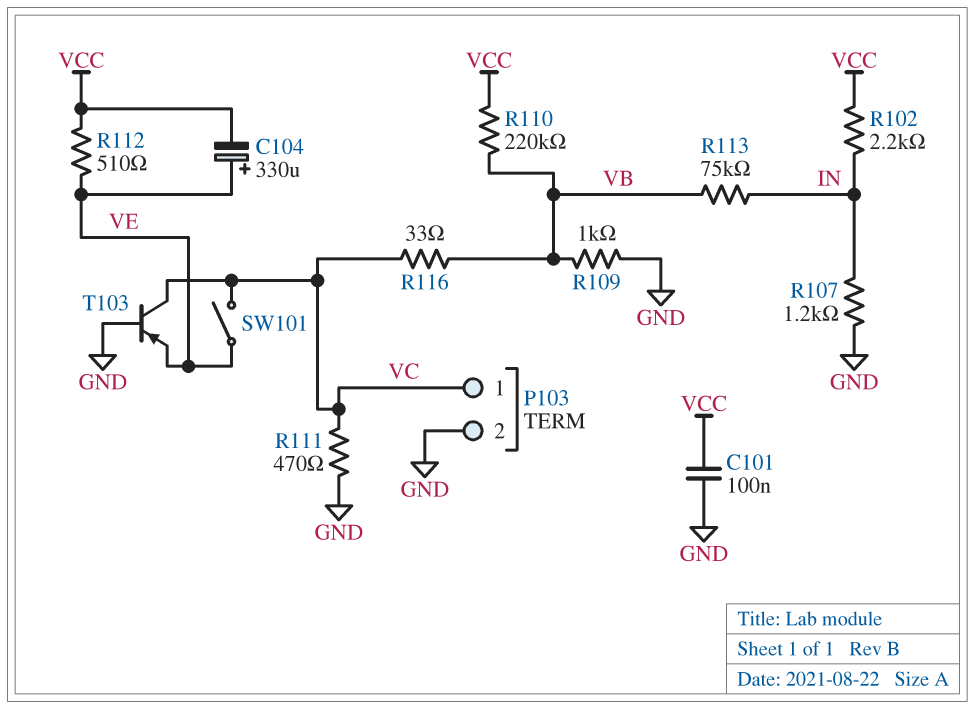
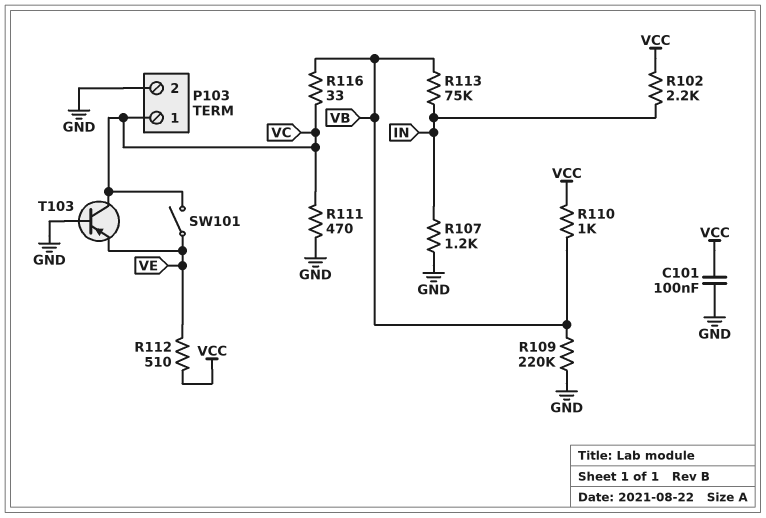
C104: 330uF (plus VE, minus VCC) -> none
R109: 1k (GND, VB) -> 220k (GND, VB)
R110: 220k (VB, VCC) -> 1k (VB, VCC)

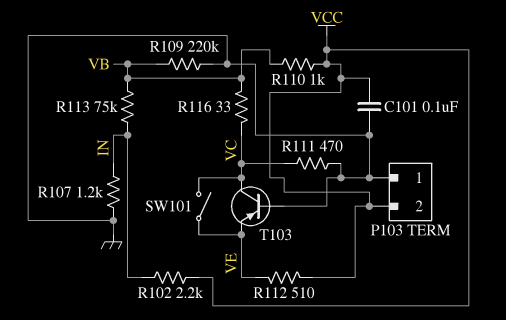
P103 pin 1: VC -> GND
P103 pin 2: GND -> VCC

